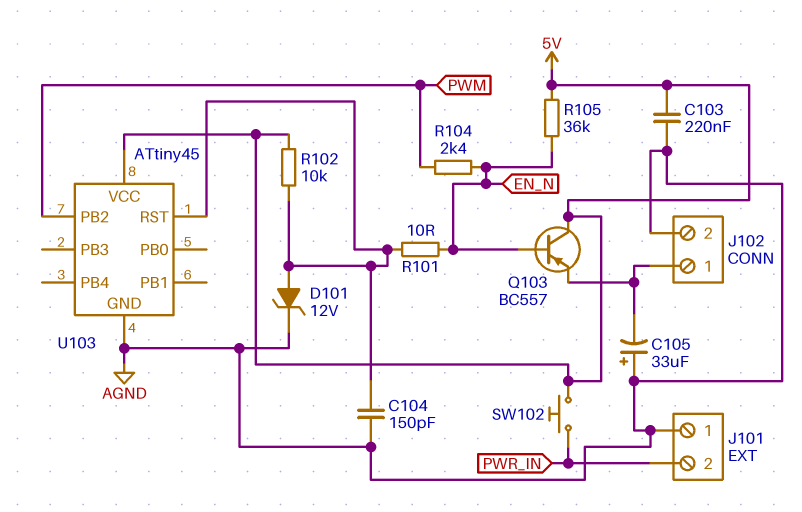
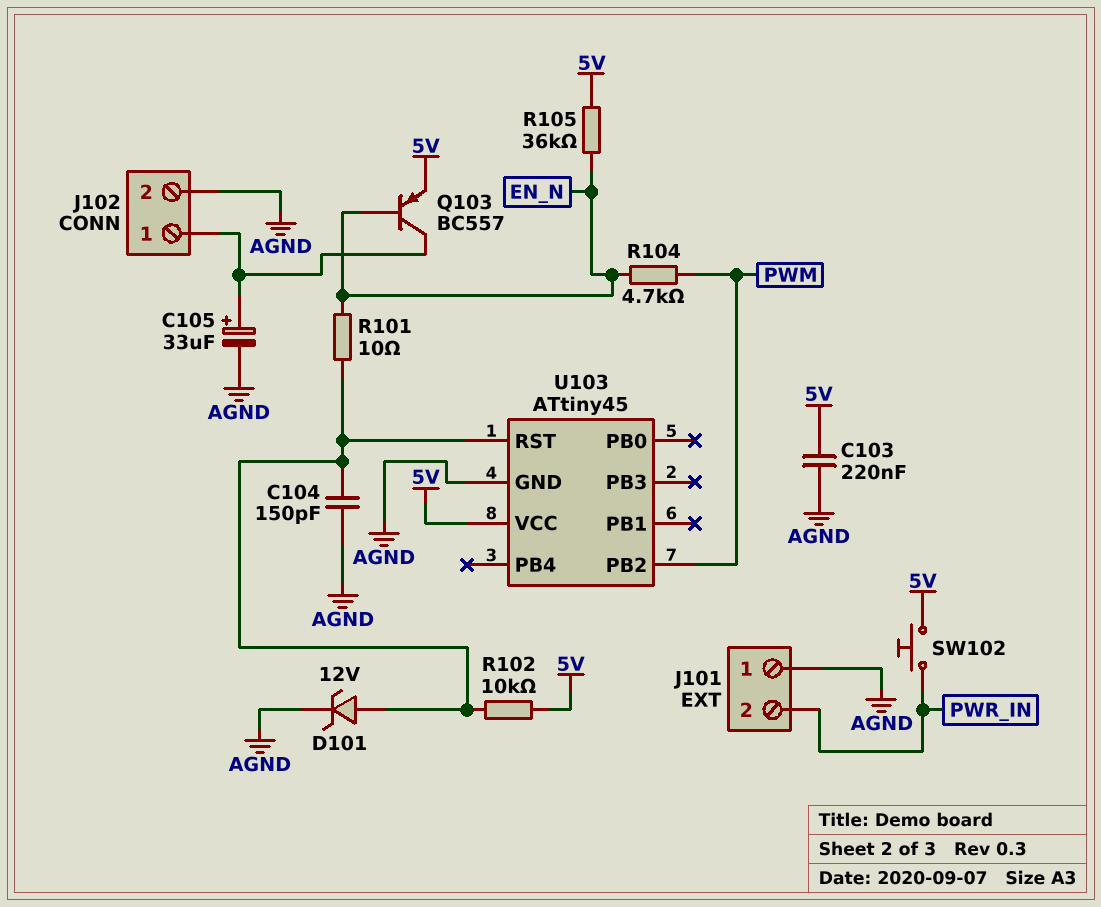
C105: 33uF (plus AGND, minus J102/1) -> 33uF (plus J102/1, minus AGND)
Q103: PNP BC557 (B EN_N, C 5V, E J102/1) -> PNP BC557 (B EN_N, C J102/1, E 5V)
R104: 2.4k (EN_N, PWM) -> 4.7k (EN_N, PWM)

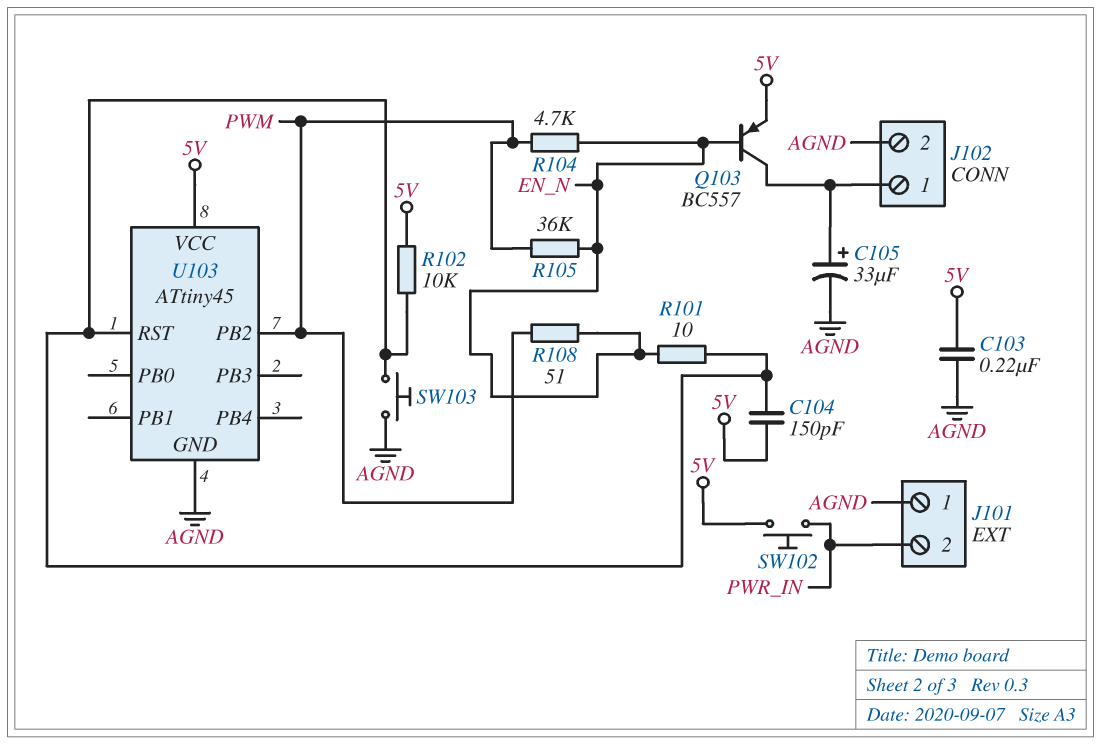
C104: 150pF (AGND, U103/RST) -> 150pF (5V, U103/RST)
D101: zener 12V (A U103/RST, K AGND) -> none
R105: 36k (5V, EN_N) -> 36k (EN_N, PWM)
R108: none -> 51 (EN_N, PWM)
SW103: none -> button (AGND, U103/RST)

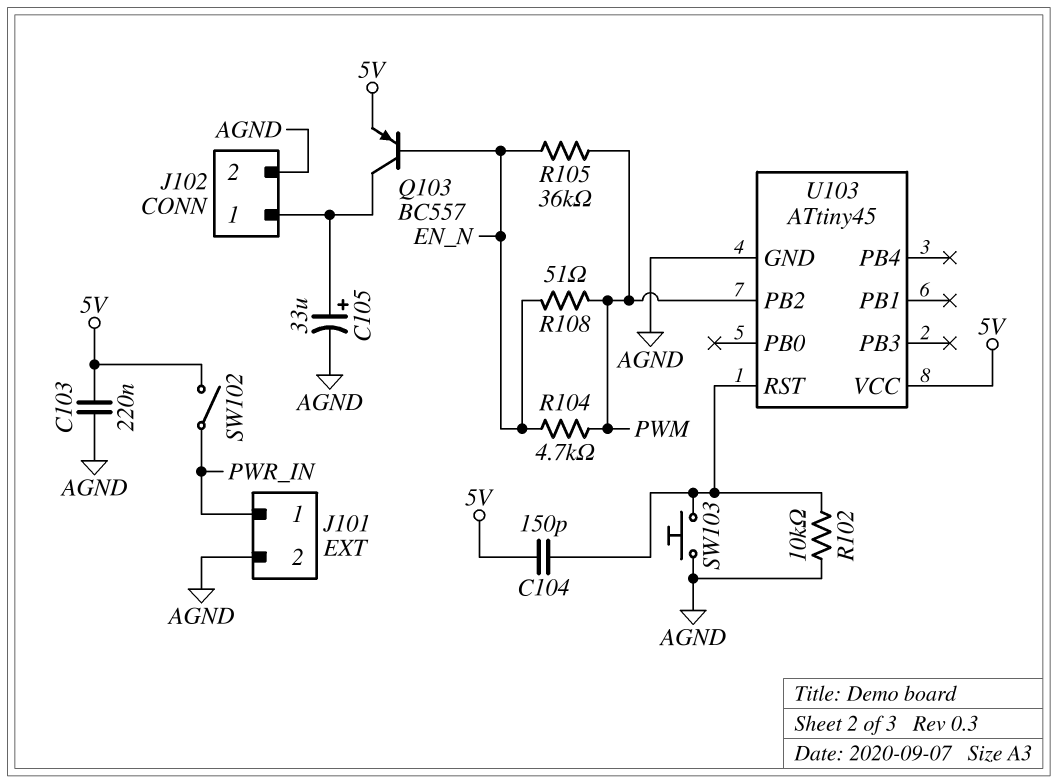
J101 pin 1: AGND -> PWR_IN
J101 pin 2: PWR_IN -> AGND
R101: 10 (EN_N, U103/RST) -> none
R102: 10k (5V, U103/RST) -> 10k (AGND, U103/RST)
SW102: button (5V, PWR_IN) -> switch (5V, PWR_IN)

